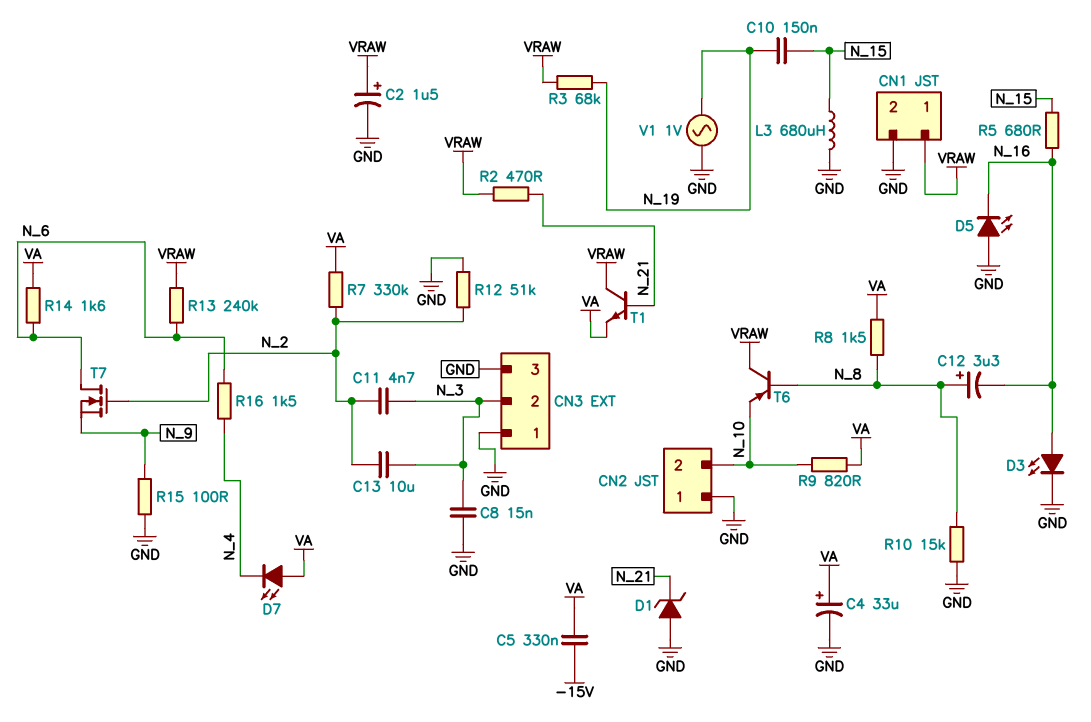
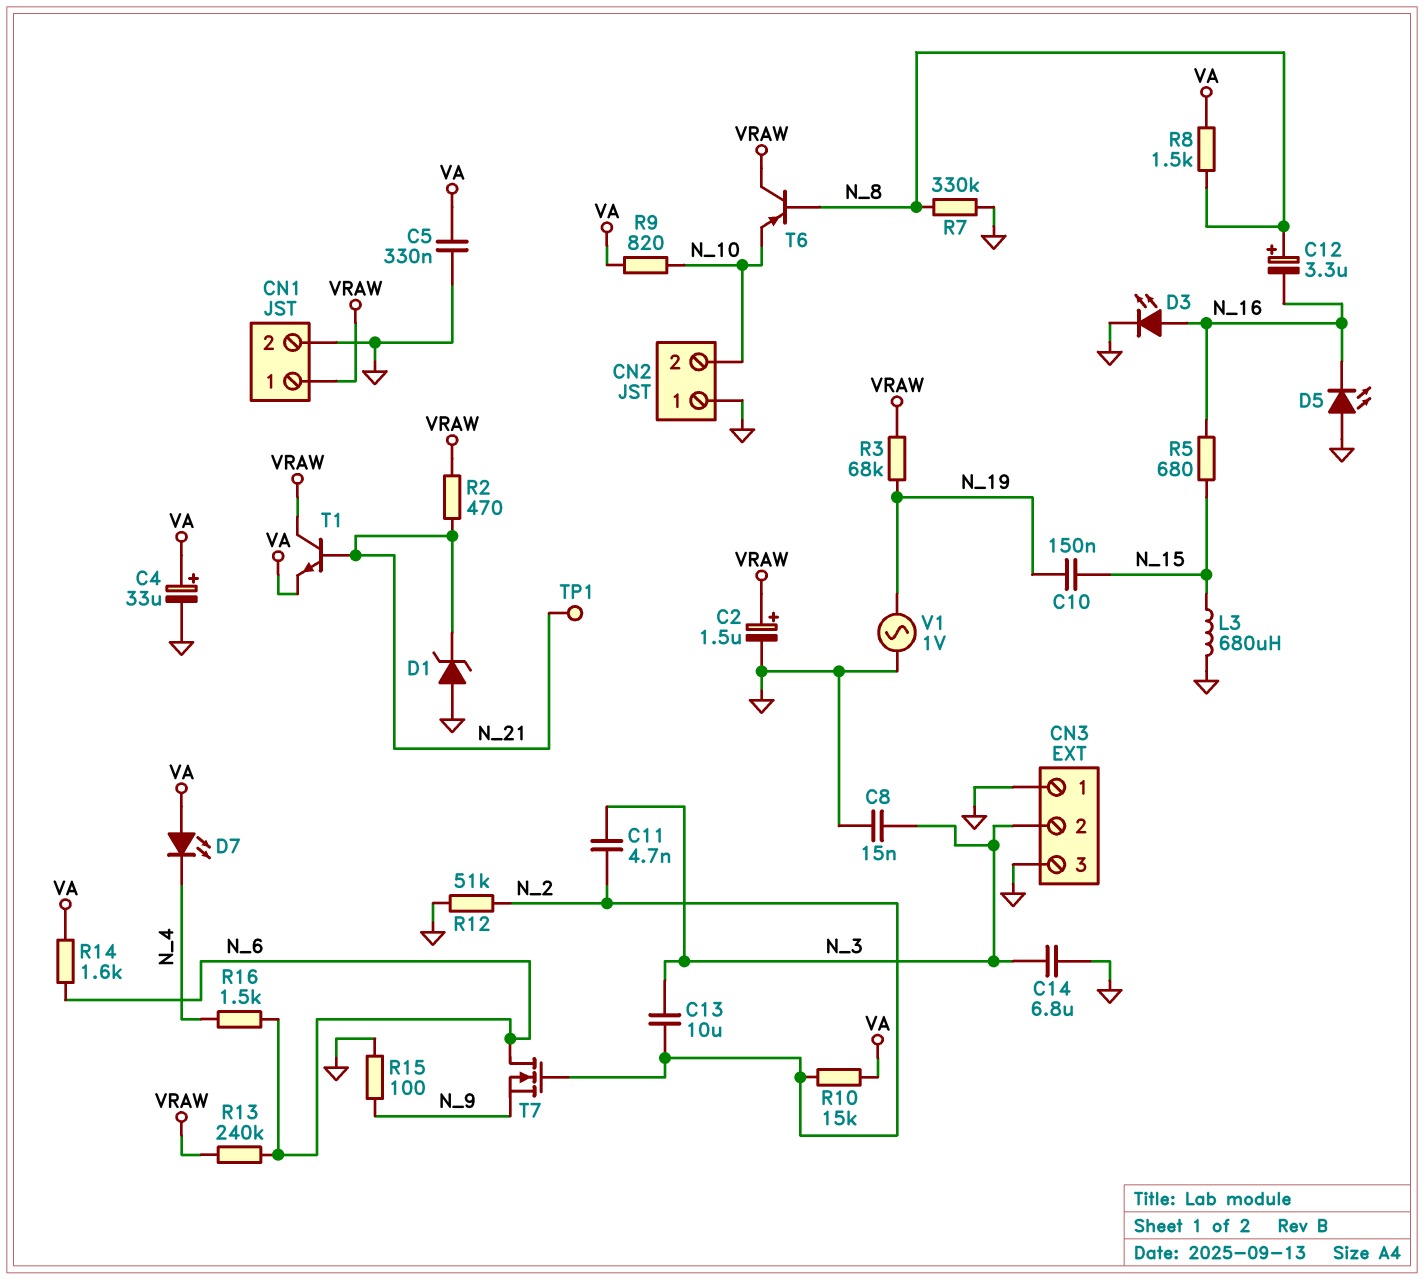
C5: 330nF (-15V, VA) -> 330nF (GND, VA)
C14: none -> 6.8uF (GND, N_3)
R7: 330k (N_2, VA) -> 330k (GND, N_8)
R10: 15k (GND, N_8) -> 15k (N_2, VA)
TP1: none -> test point (N_21)

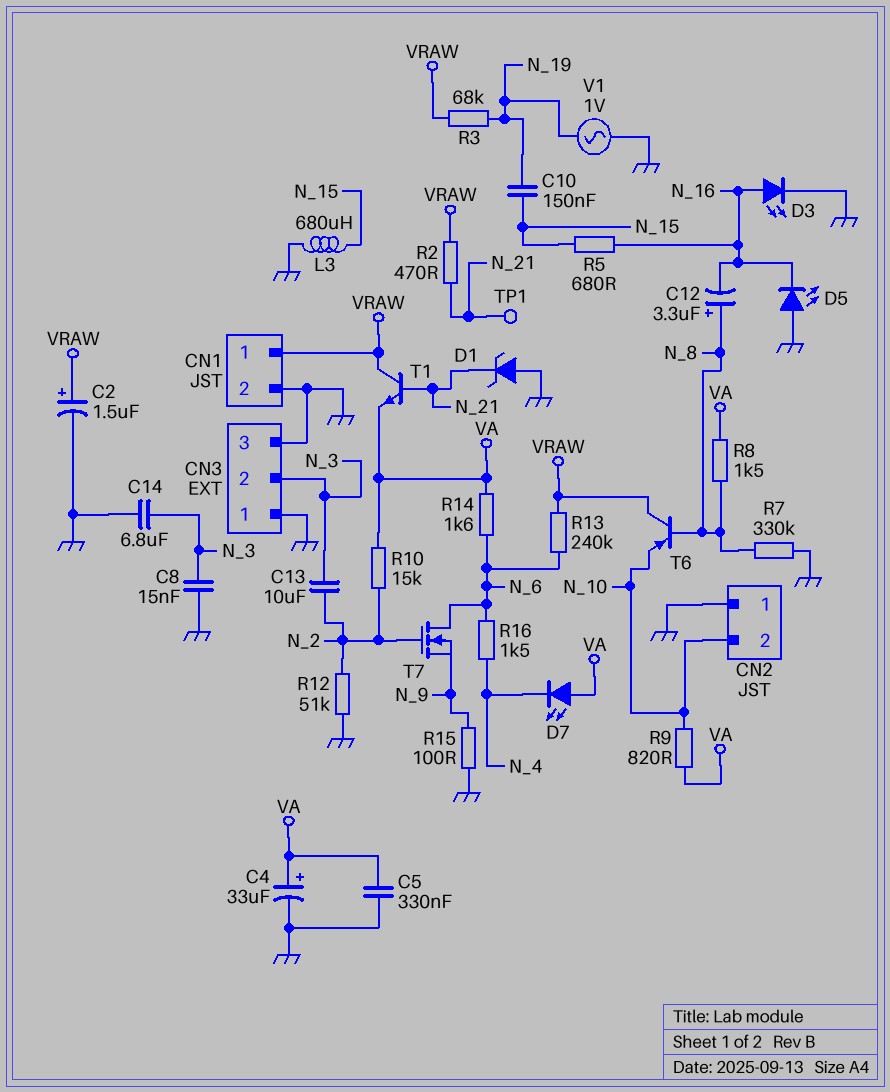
C11: 4.7nF (N_2, N_3) -> none

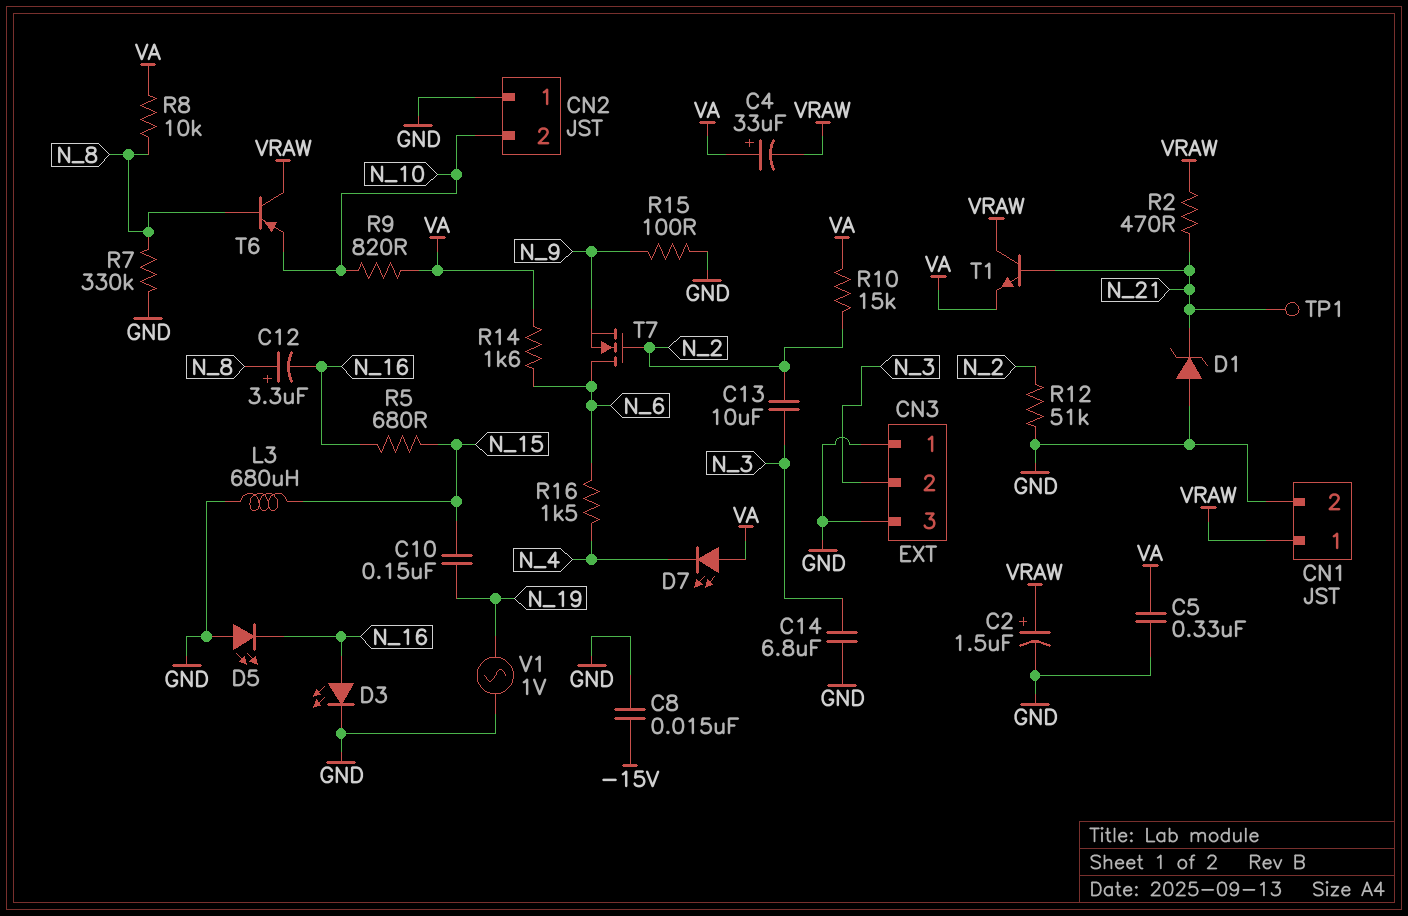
C4: 33uF (plus VA, minus GND) -> 33uF (plus VA, minus VRAW)
C8: 15nF (GND, N_3) -> 15nF (-15V, GND)
R3: 68k (N_19, VRAW) -> none
R8: 1.5k (N_8, VA) -> 10k (N_8, VA)
R13: 240k (N_6, VRAW) -> none

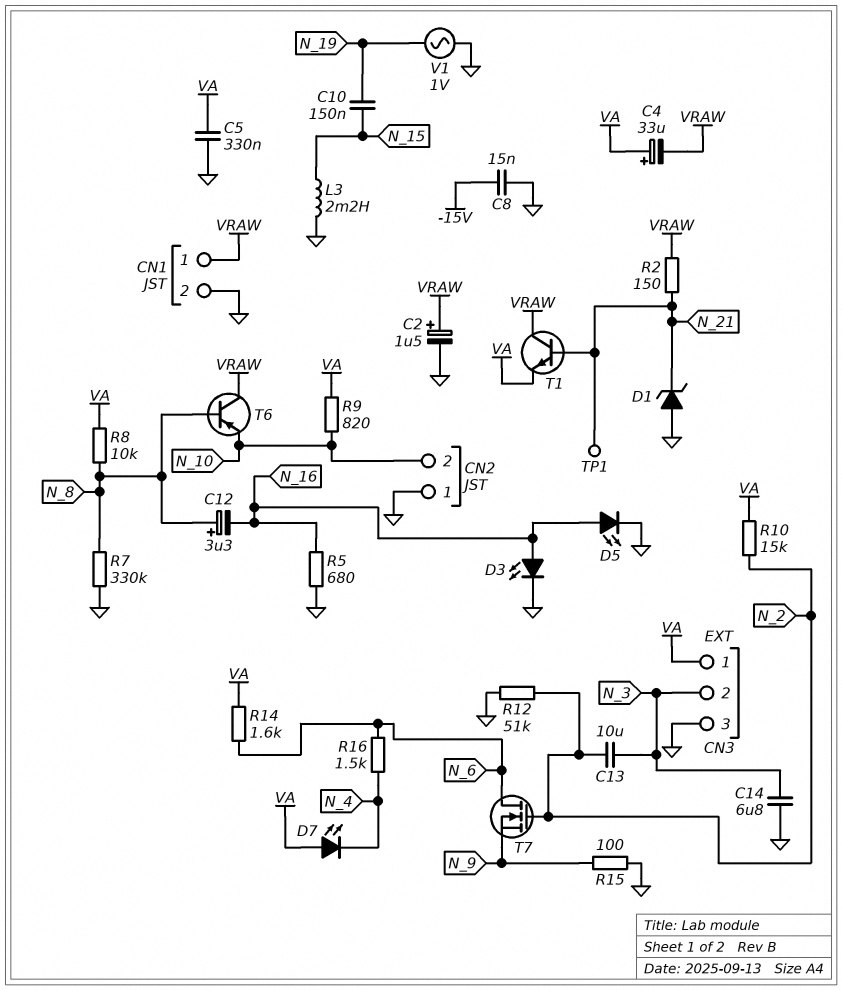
CN3 pin 1: GND -> VA
D5: LED (A GND, K N_16) -> LED (A N_16, K GND)
L3: 680uH (GND, N_15) -> 2.2mH (GND, N_15)
R2: 470 (N_21, VRAW) -> 150 (N_21, VRAW)
R5: 680 (N_15, N_16) -> 680 (GND, N_16)

